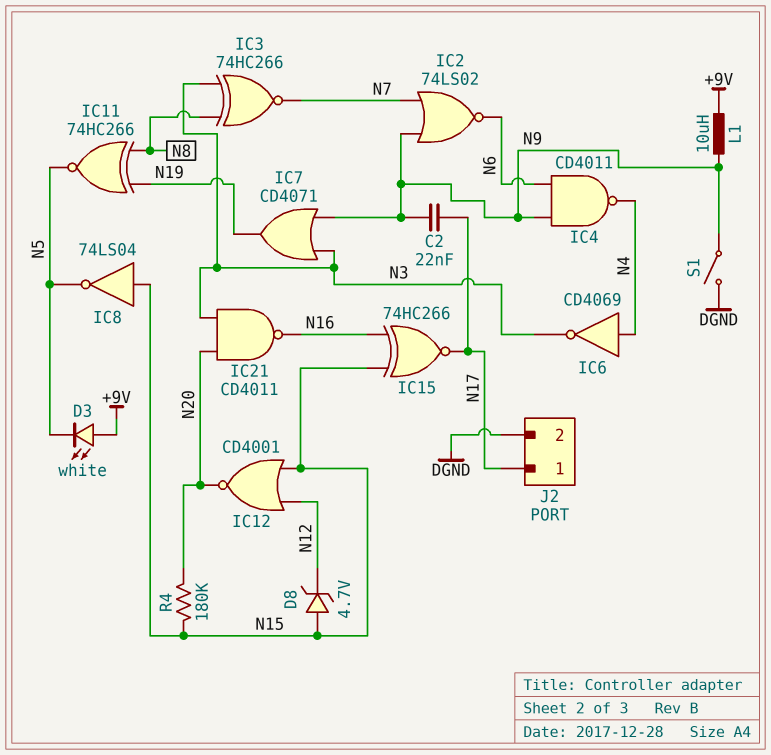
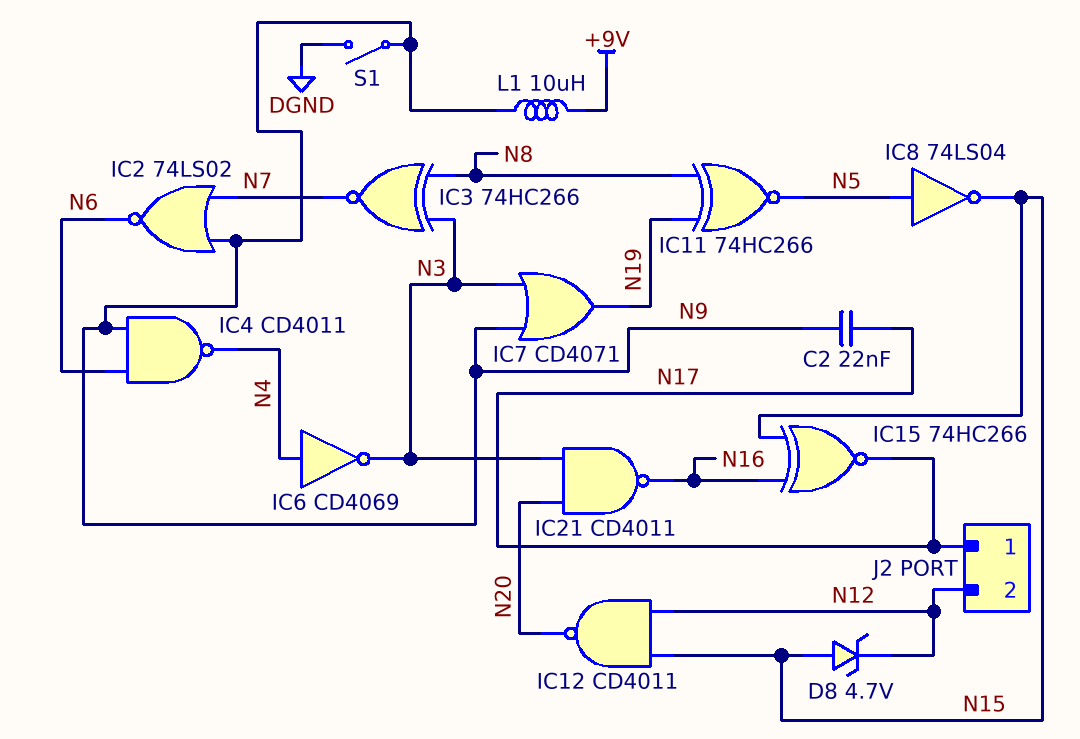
D3: LED white (A +9V, K N5) -> none
IC8: NOT 74LS04 (in N15, out N5) -> NOT 74LS04 (in N5, out N15)
IC12: NOR CD4001 (in N12, in N15, out N20) -> NAND CD4011 (in N12, in N15, out N20)
J2 pin 2: DGND -> N12
R4: 180k (N15, N20) -> none

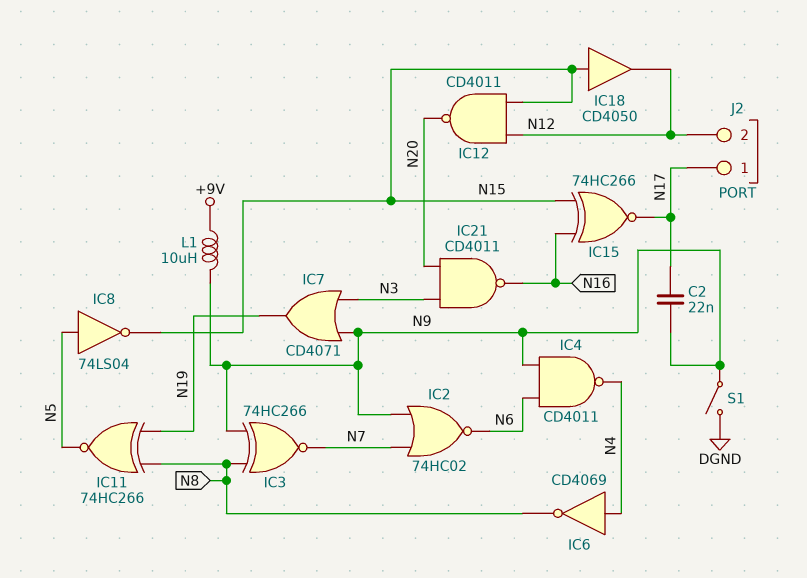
D8: zener 4.7V (A N15, K N12) -> none
IC2: NOR 74LS02 (in N7, in N9, out N6) -> NOR 74HC02 (in N7, in N9, out N6)
IC3: XNOR 74HC266 (in N3, in N8, out N7) -> XNOR 74HC266 (in N8, in N9, out N7)
IC6: NOT CD4069 (in N4, out N3) -> NOT CD4069 (in N4, out N8)
IC18: none -> buffer CD4050 (in N15, out N12)

